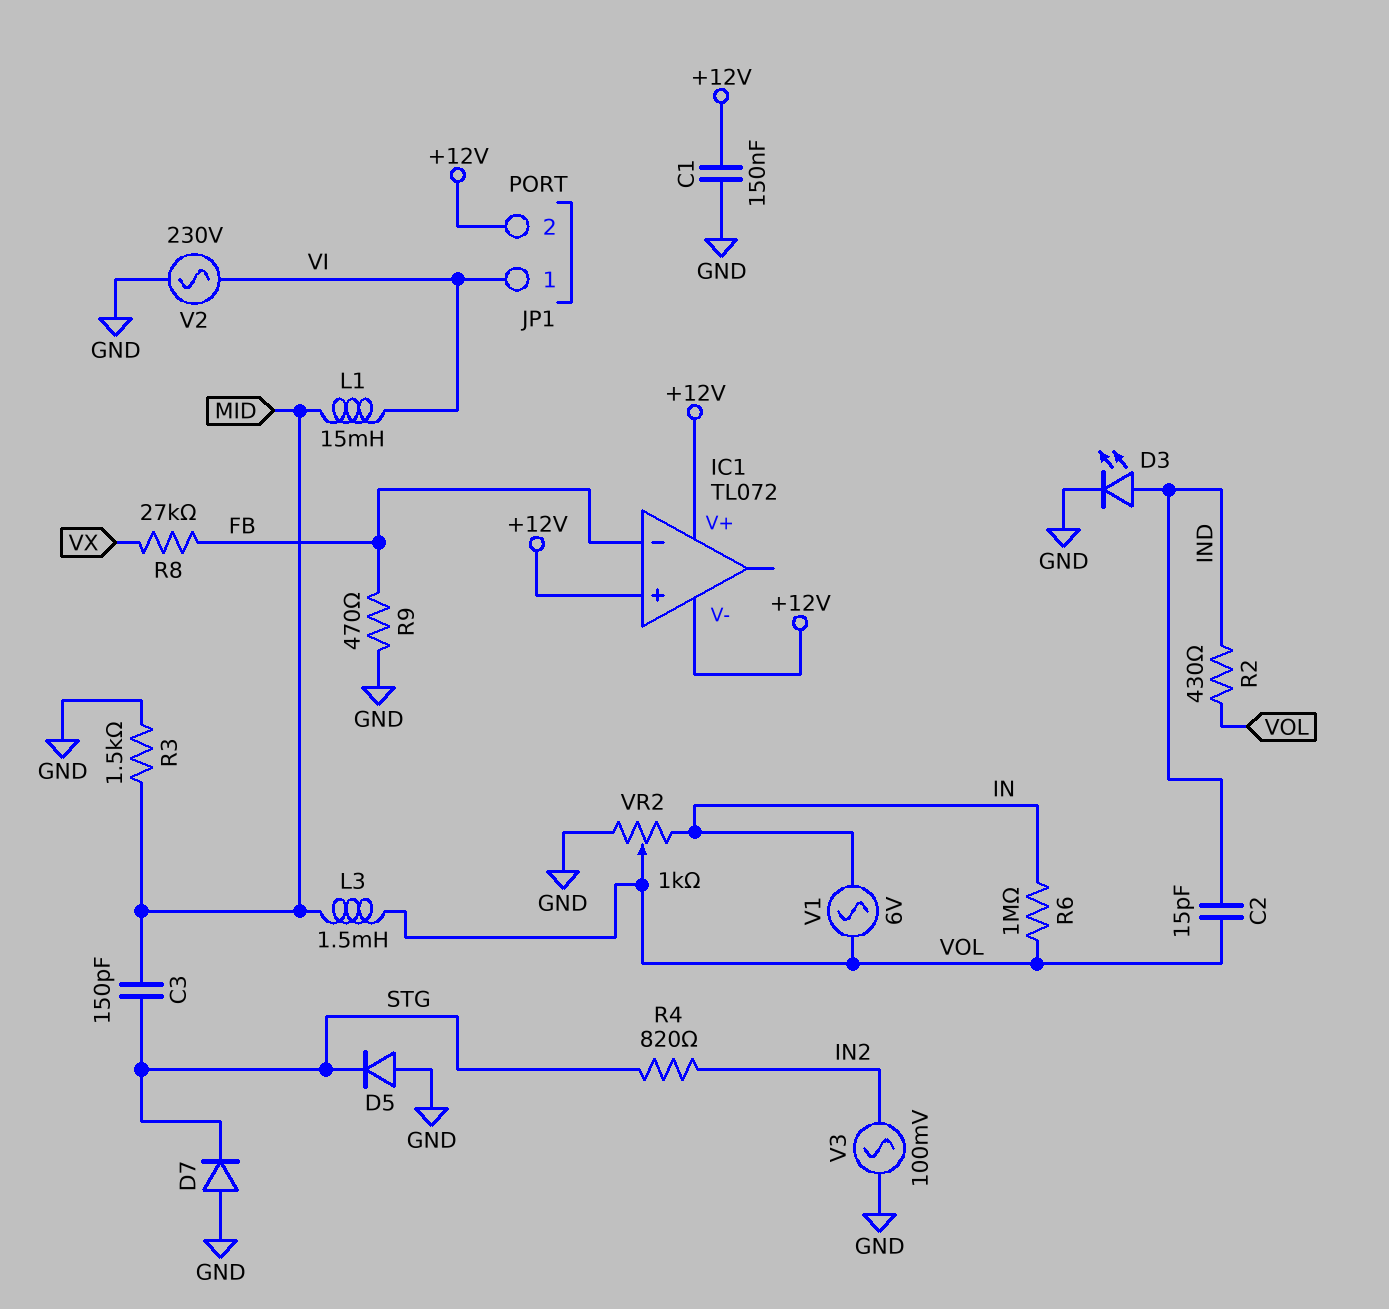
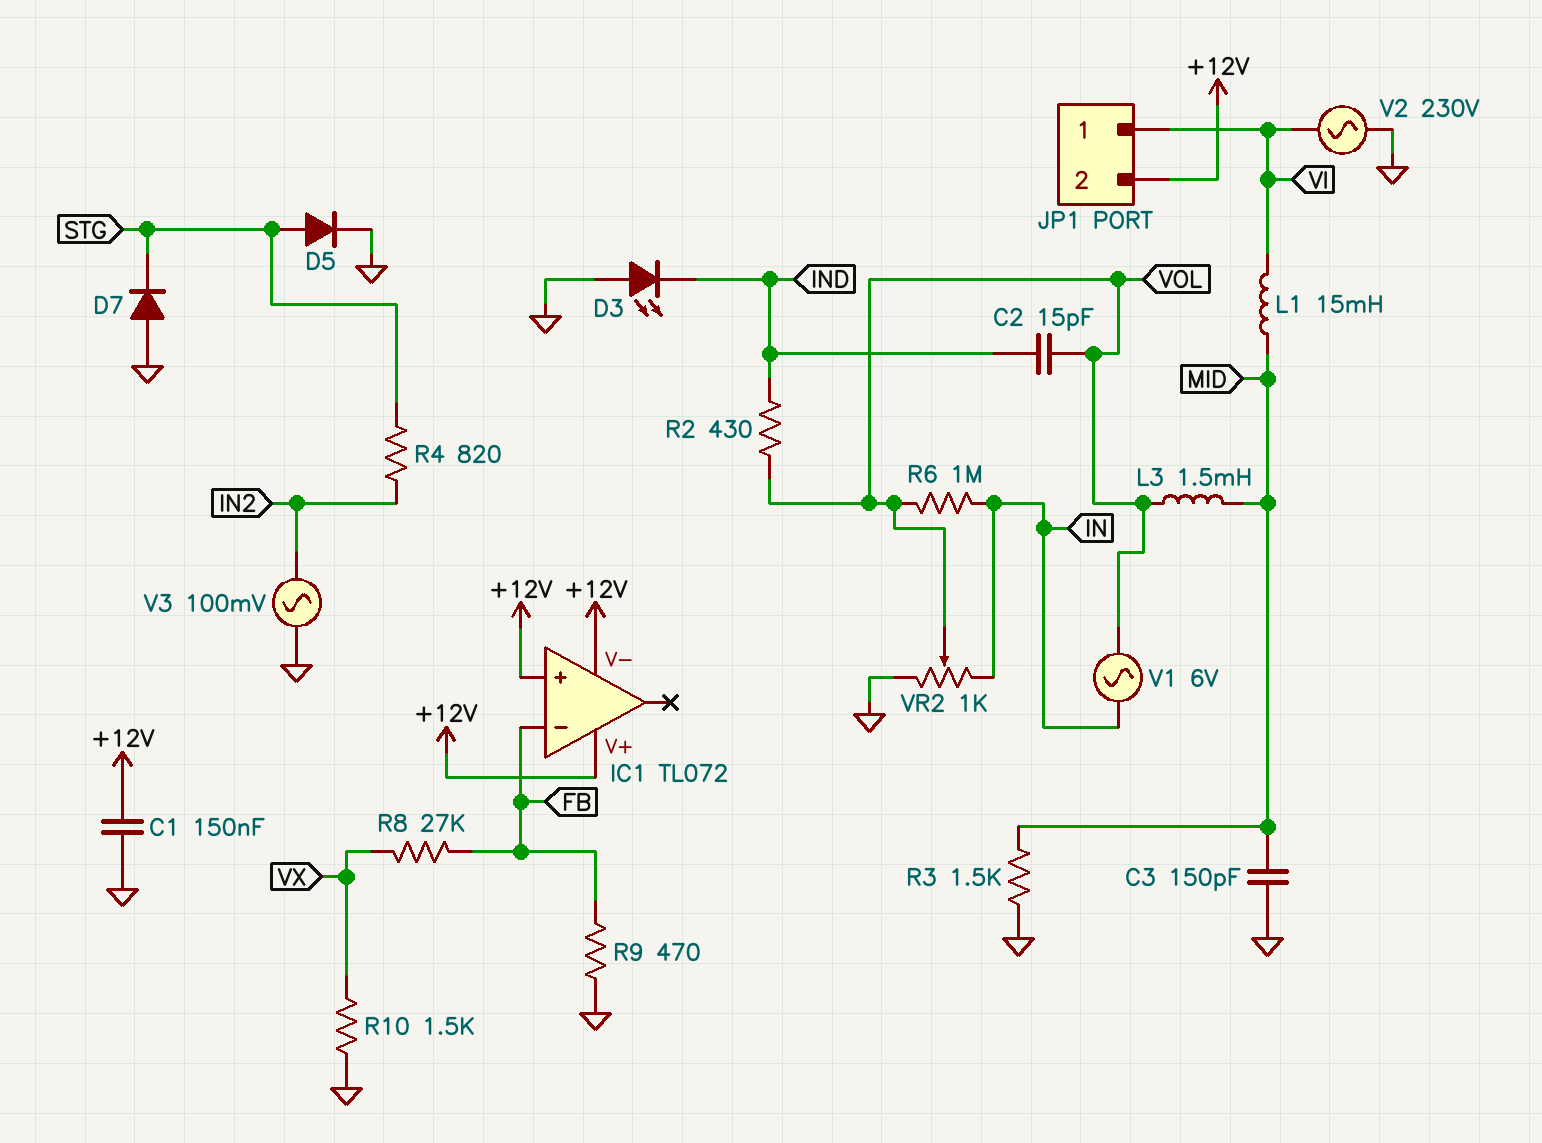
C3: 150pF (MID, STG) -> 150pF (GND, MID)
D3: LED (A IND, K GND) -> LED (A GND, K IND)
D5: diode (A GND, K STG) -> diode (A STG, K GND)
R10: none -> 1.5k (GND, VX)

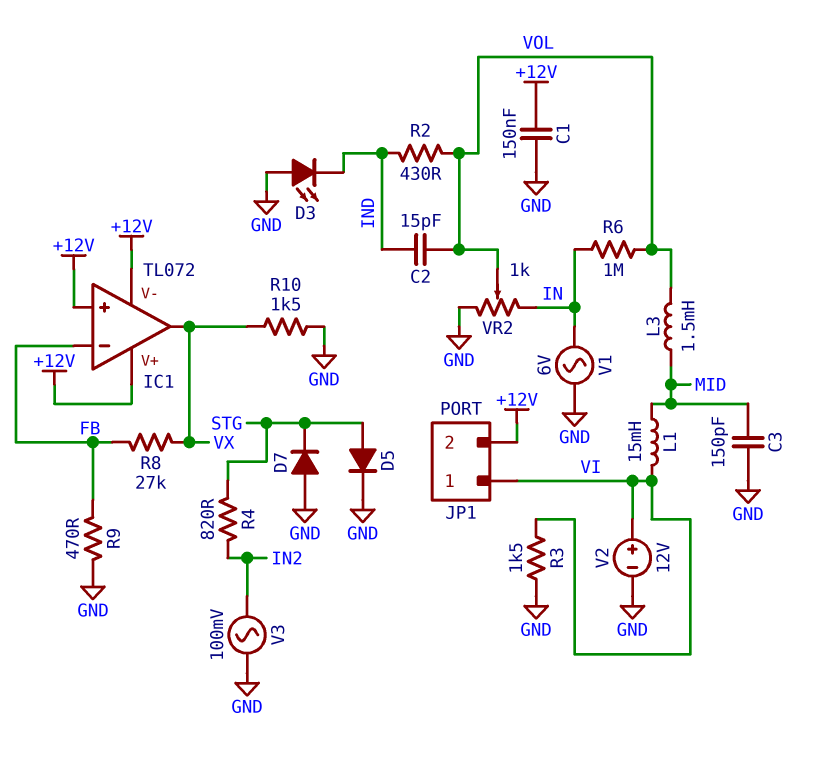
IC1 pin out: none -> VX
R3: 1.5k (GND, MID) -> 1.5k (GND, VI)
V1: AC 6V (IN, VOL) -> AC 6V (GND, IN)
V2: AC 230V (GND, VI) -> 12V (plus VI, minus GND)

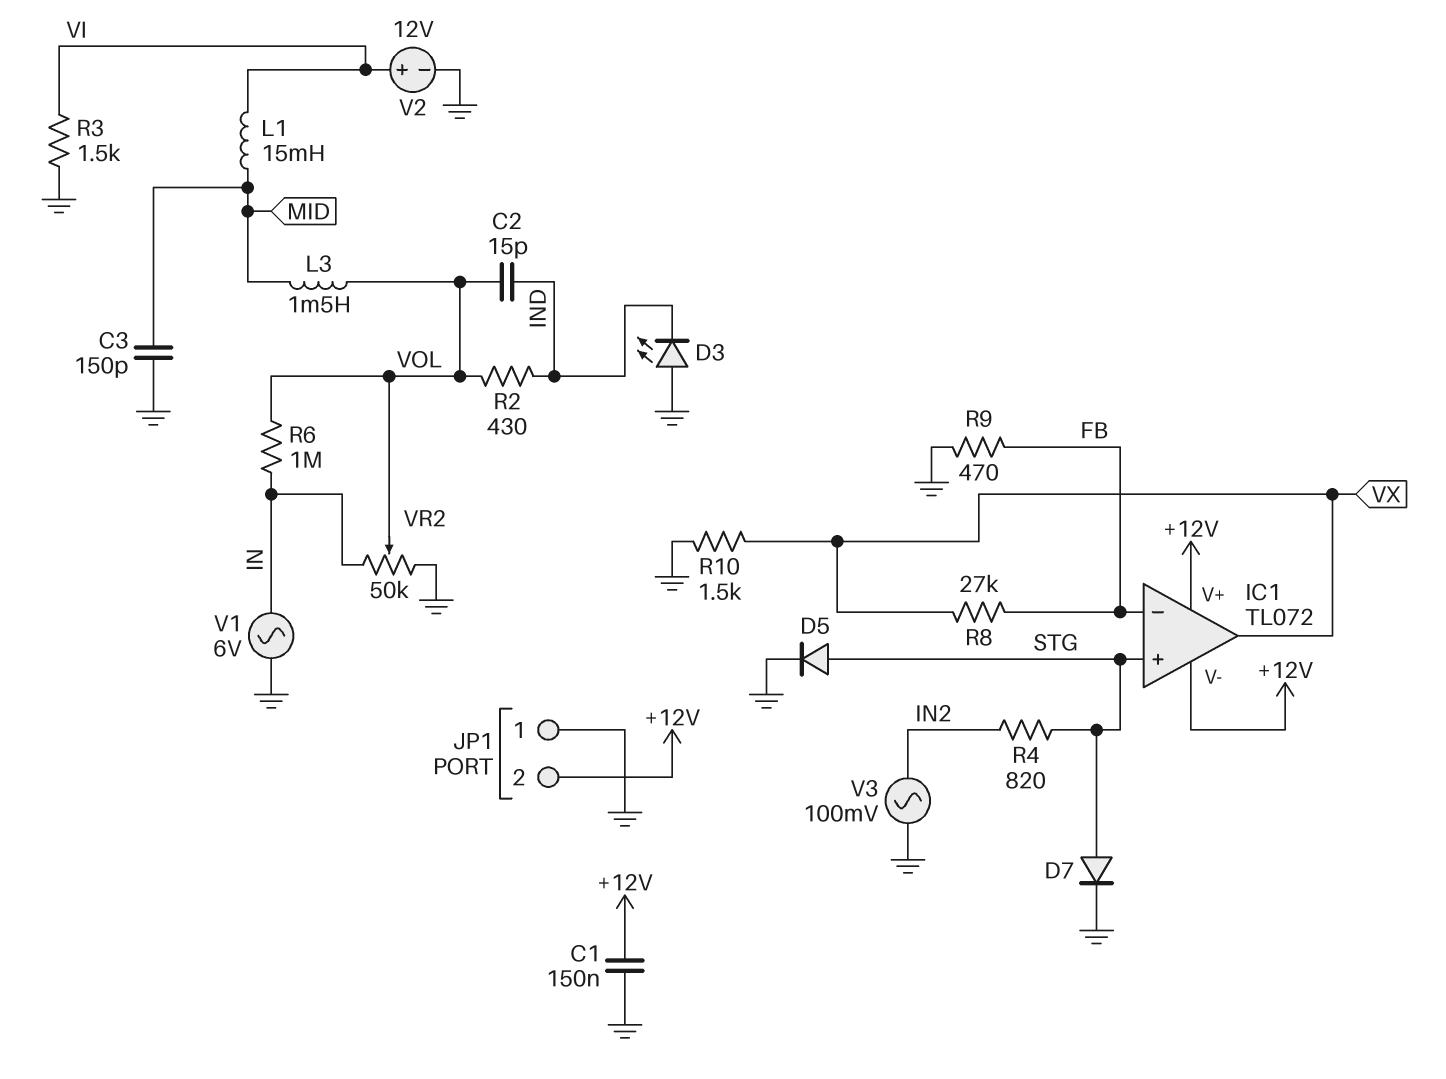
D7: diode (A GND, K STG) -> diode (A STG, K GND)
IC1 pin in+: +12V -> STG
JP1 pin 1: VI -> GND
VR2: 1k (GND, IN, wiper VOL) -> 50k (GND, IN, wiper VOL)

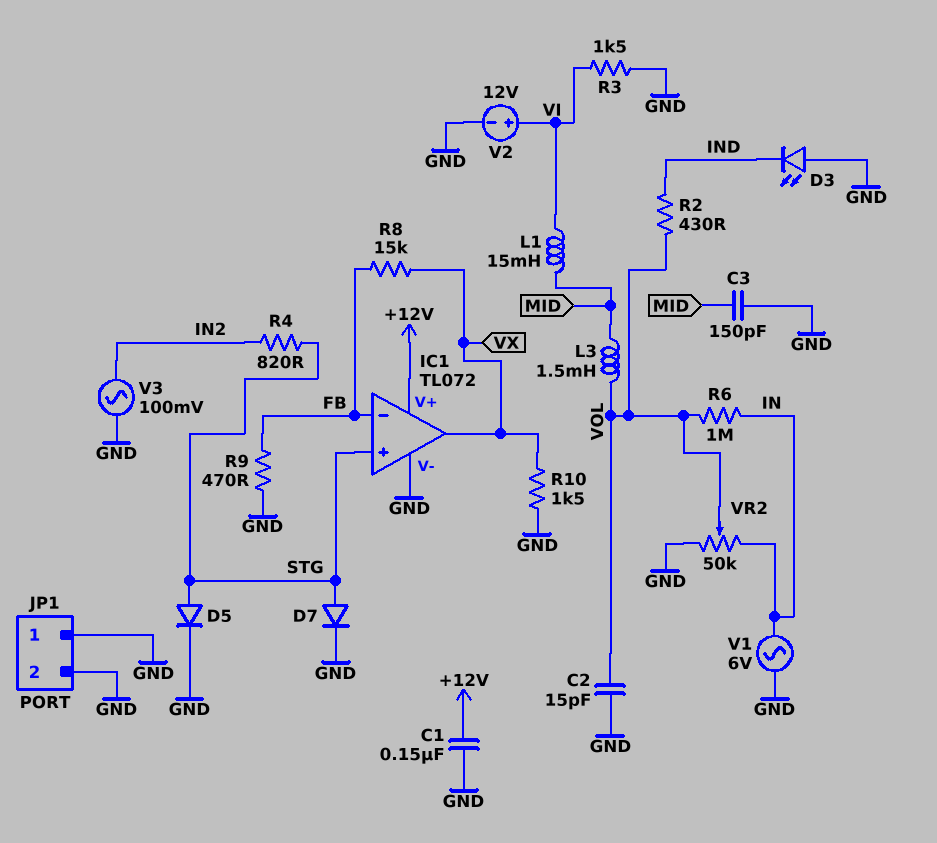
C2: 15pF (IND, VOL) -> 15pF (GND, VOL)
IC1 pin V-: +12V -> GND
JP1 pin 2: +12V -> GND
R8: 27k (FB, VX) -> 15k (FB, VX)

